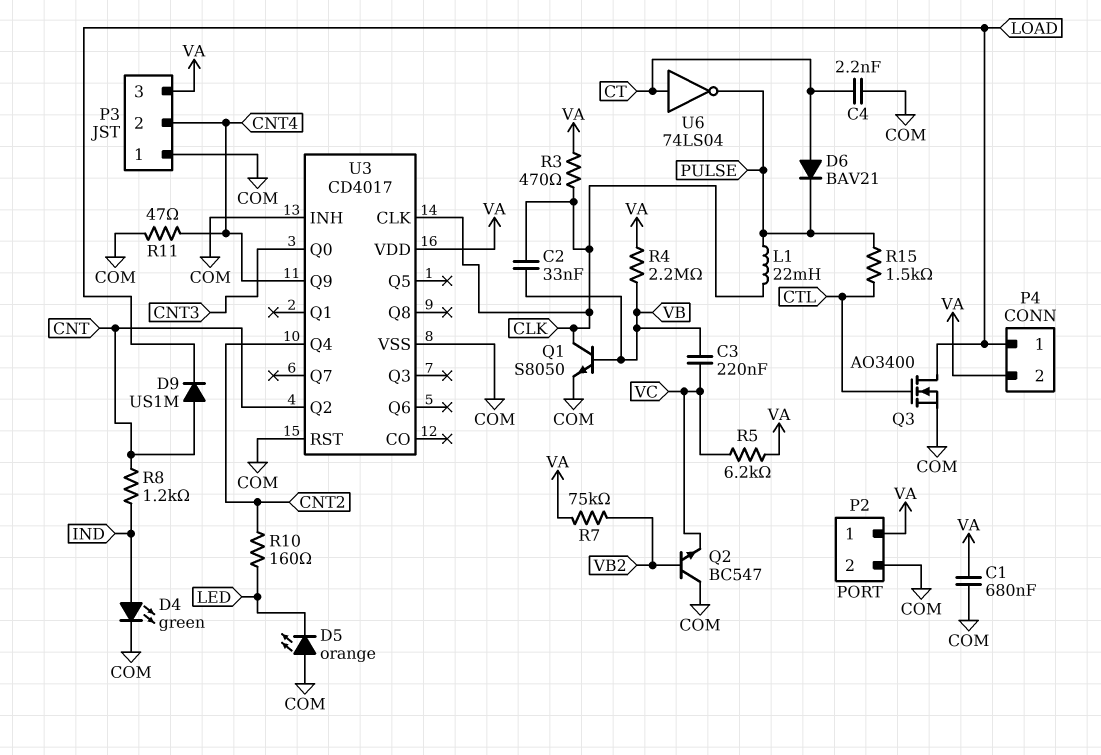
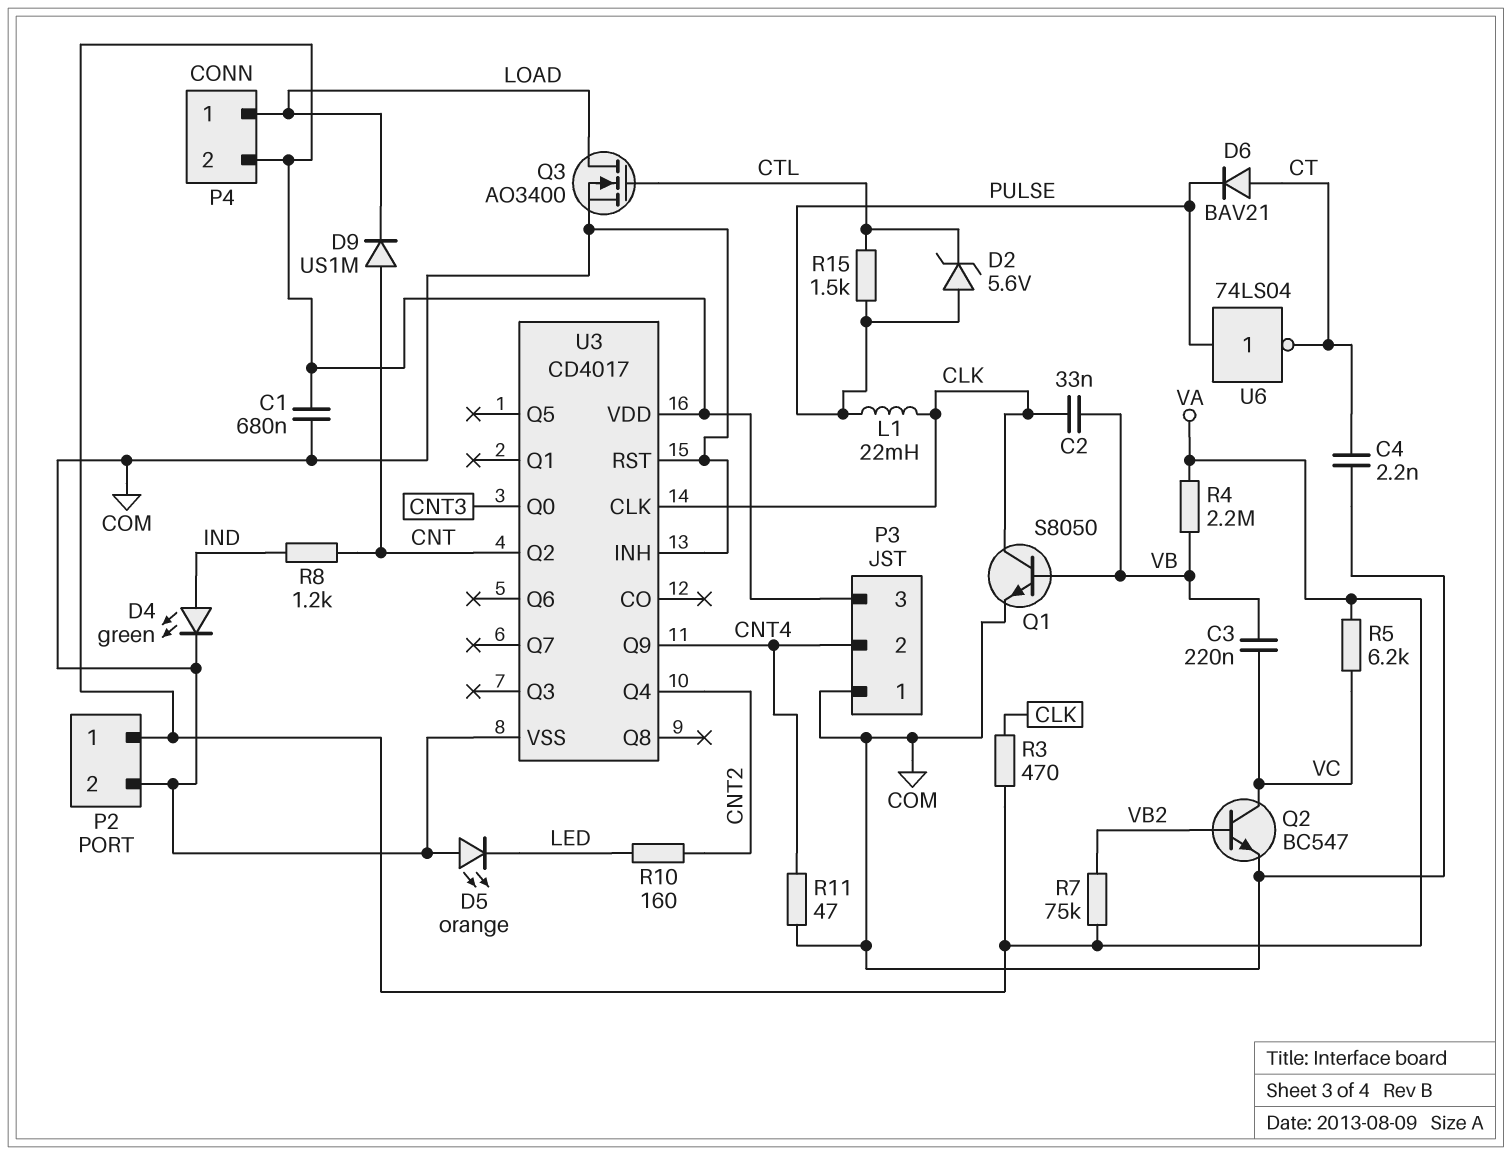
D2: none -> zener 5.6V (A PULSE, K CTL)
Q2: NPN BC547 (B VB2, C COM, E VC) -> NPN BC547 (B VB2, C VC, E COM)
U6: NOT 74LS04 (in CT, out PULSE) -> NOT 74LS04 (in PULSE, out CT)

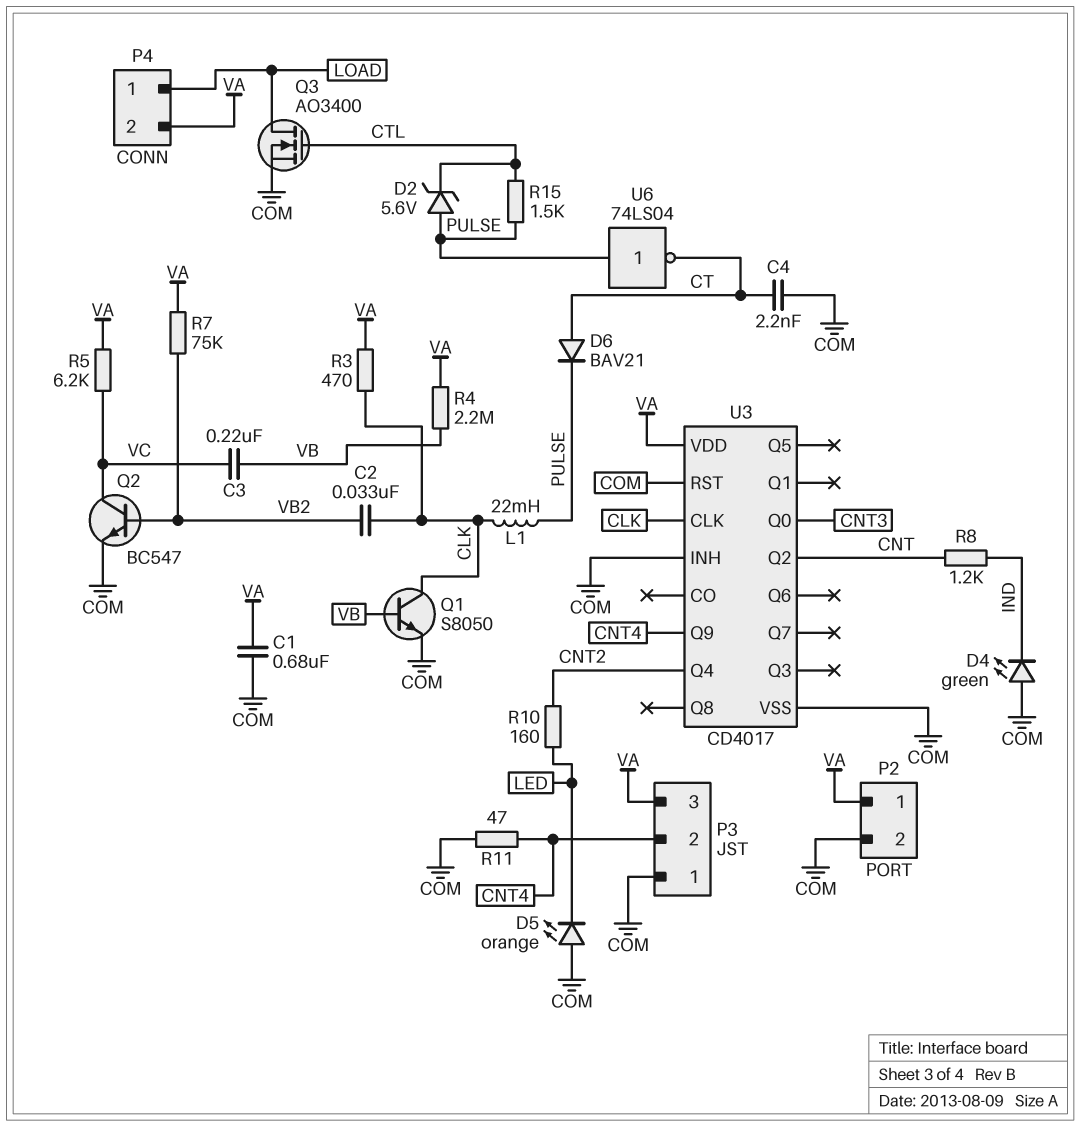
C2: 33nF (CLK, VB) -> 33nF (CLK, VB2)
D4: LED green (A IND, K COM) -> LED green (A COM, K IND)
D9: diode US1M (A CNT, K LOAD) -> none

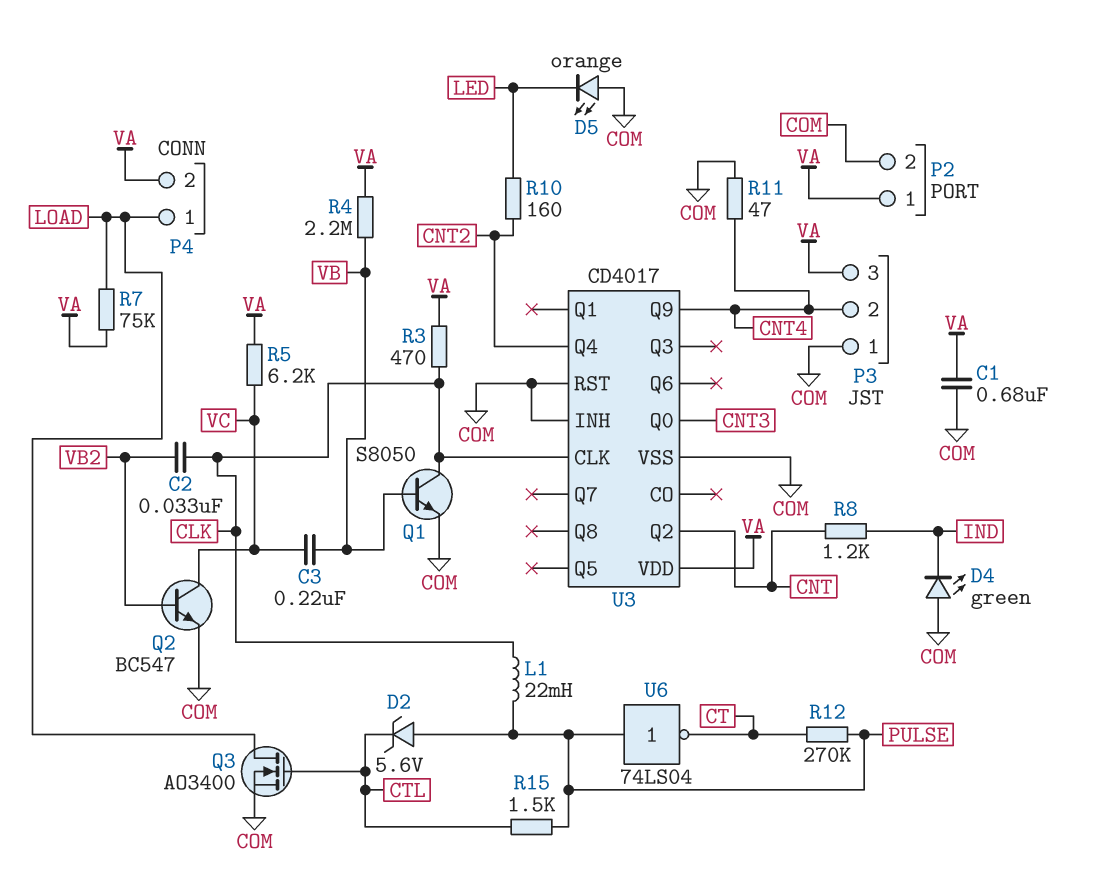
C4: 2.2nF (COM, CT) -> none
D6: diode BAV21 (A CT, K PULSE) -> none
R7: 75k (VA, VB2) -> 75k (LOAD, VA)
R12: none -> 270k (CT, PULSE)

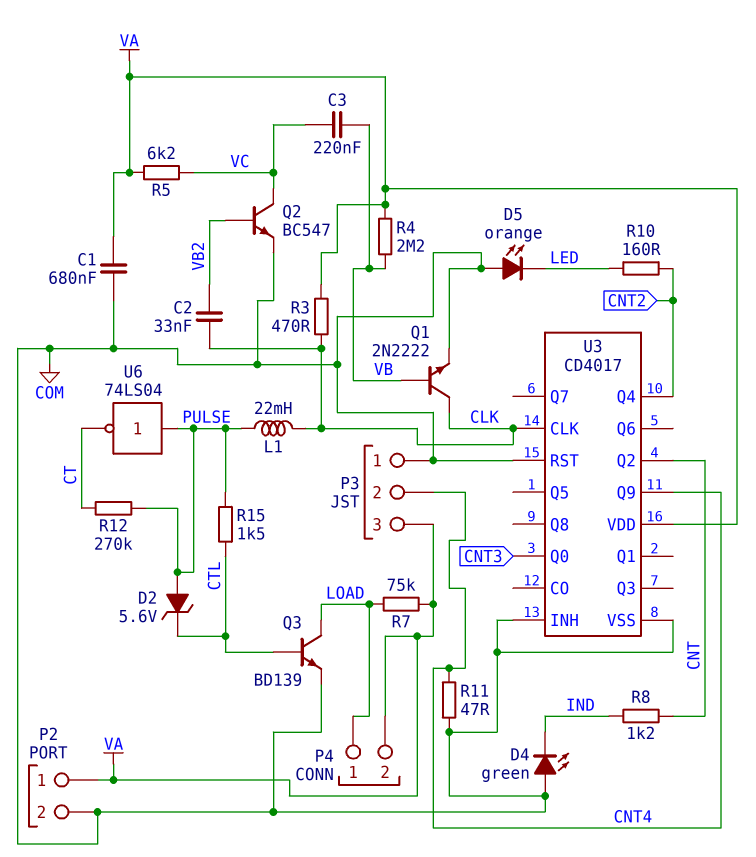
Q1: NPN S8050 (B VB, C CLK, E COM) -> NPN 2N2222 (B VB, C CLK, E COM)
Q3: NMOS AO3400 (G CTL, D LOAD, S COM) -> NPN BD139 (B CTL, C LOAD, E COM)

